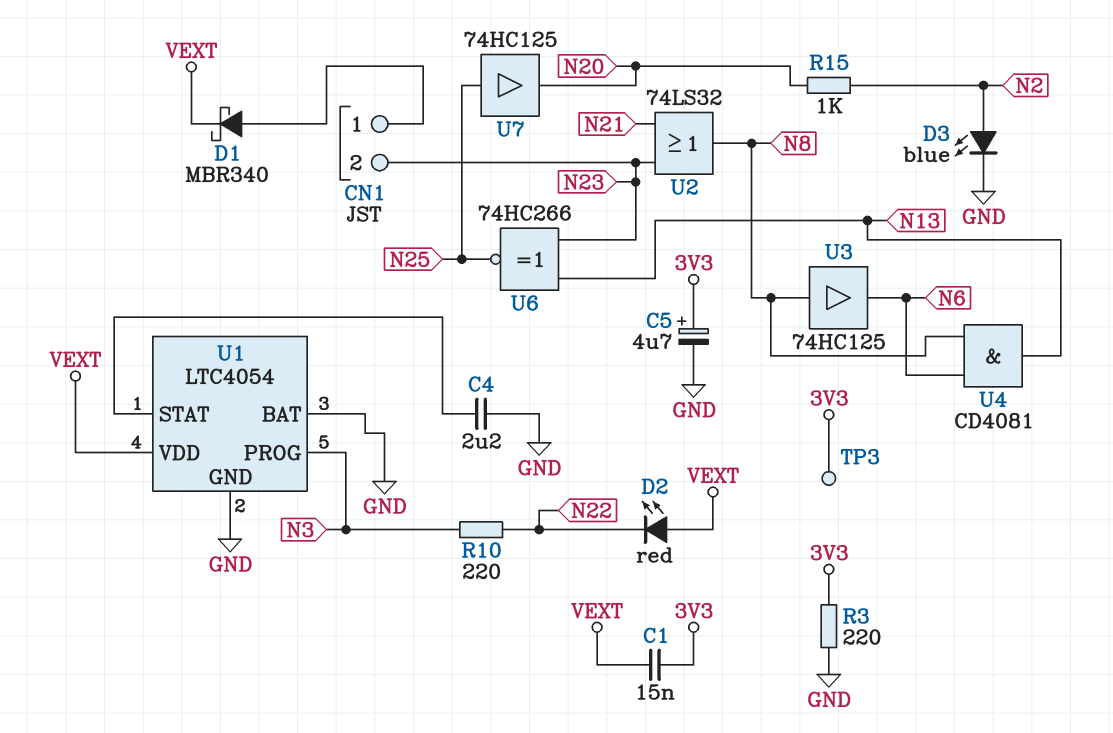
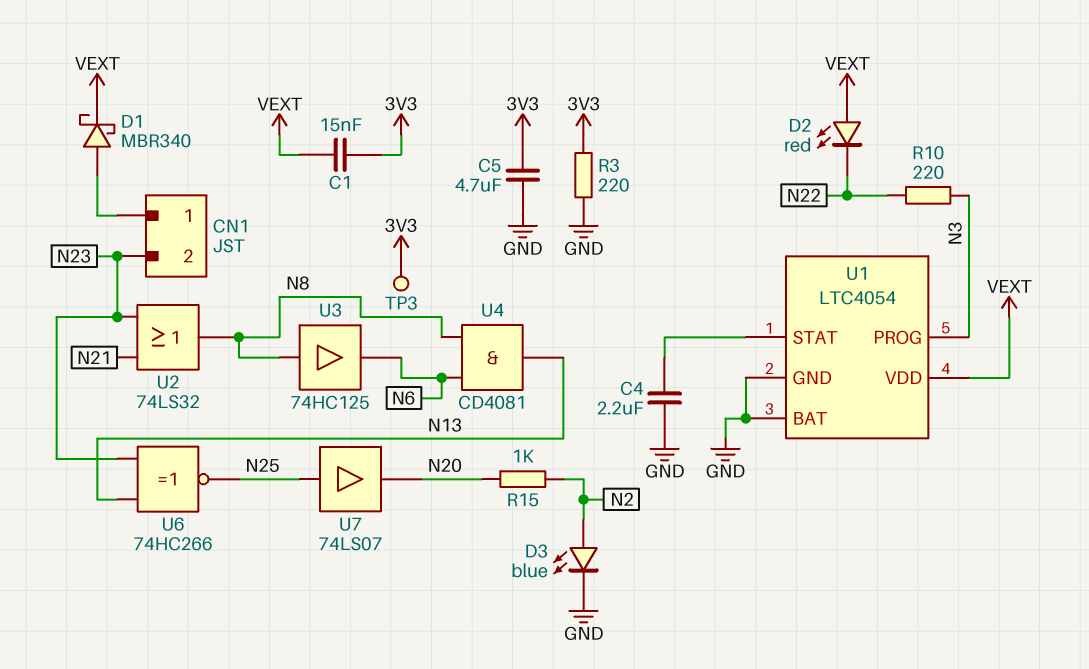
C5: 4.7uF (plus 3V3, minus GND) -> 4.7uF (3V3, GND)
U7: buffer 74HC125 (in N25, out N20) -> buffer 74LS07 (in N25, out N20)

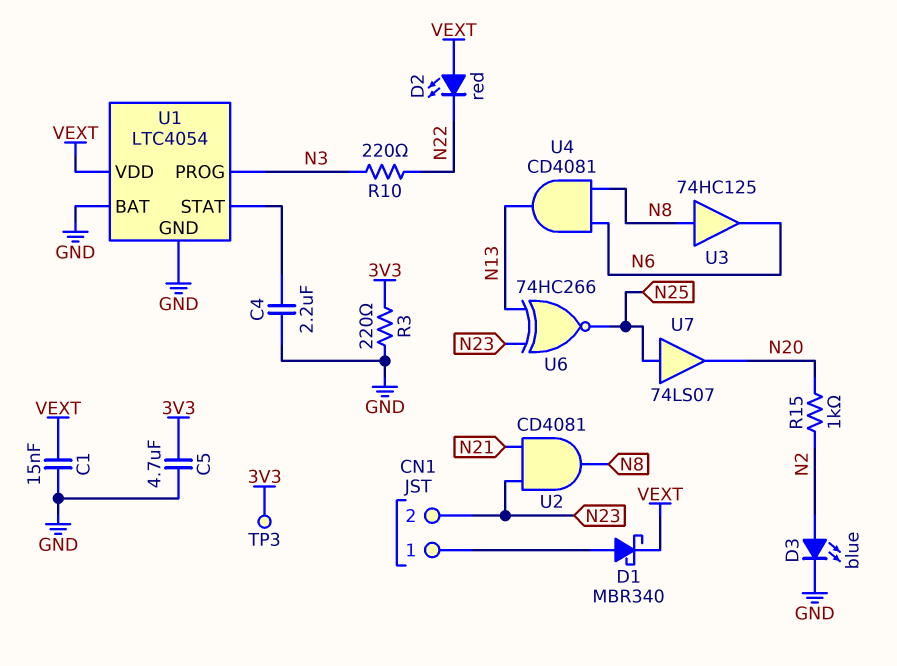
C1: 15nF (3V3, VEXT) -> 15nF (GND, VEXT)
U2: OR 74LS32 (in N21, in N23, out N8) -> AND CD4081 (in N21, in N23, out N8)

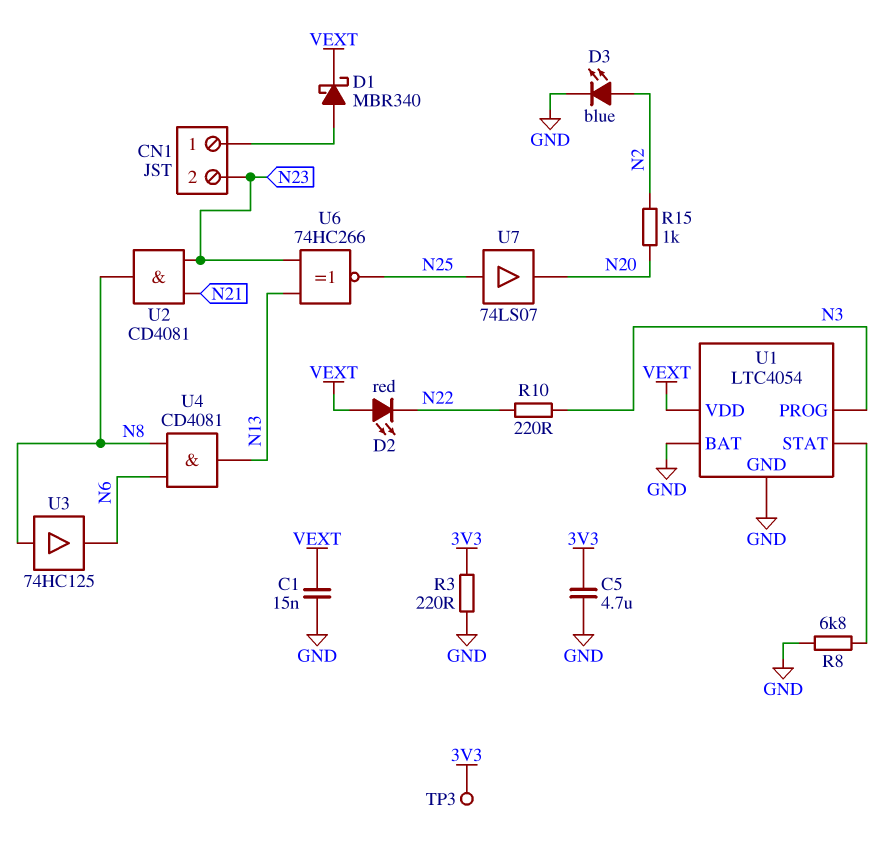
C4: 2.2uF (GND, U1/STAT) -> none
R8: none -> 6.8k (GND, U1/STAT)

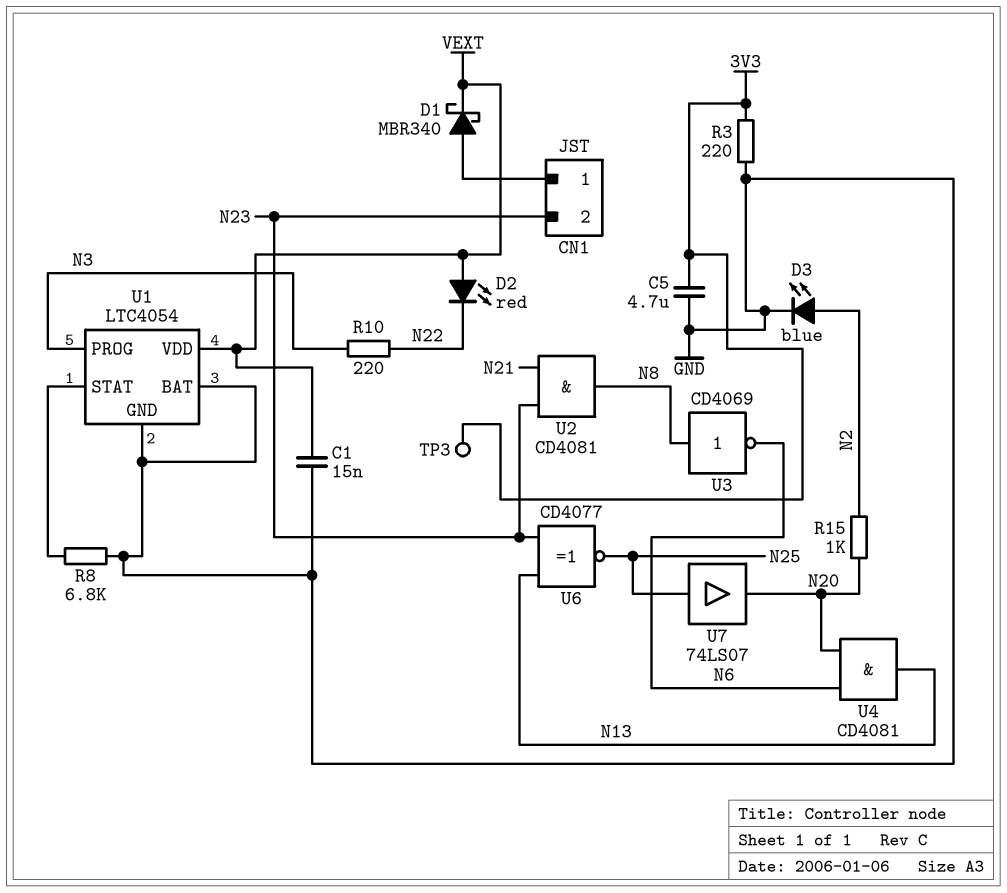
U3: buffer 74HC125 (in N8, out N6) -> NOT CD4069 (in N8, out N6)
U4: AND CD4081 (in N6, in N8, out N13) -> AND CD4081 (in N6, in N20, out N13)
U6: XNOR 74HC266 (in N13, in N23, out N25) -> XNOR CD4077 (in N13, in N23, out N25)

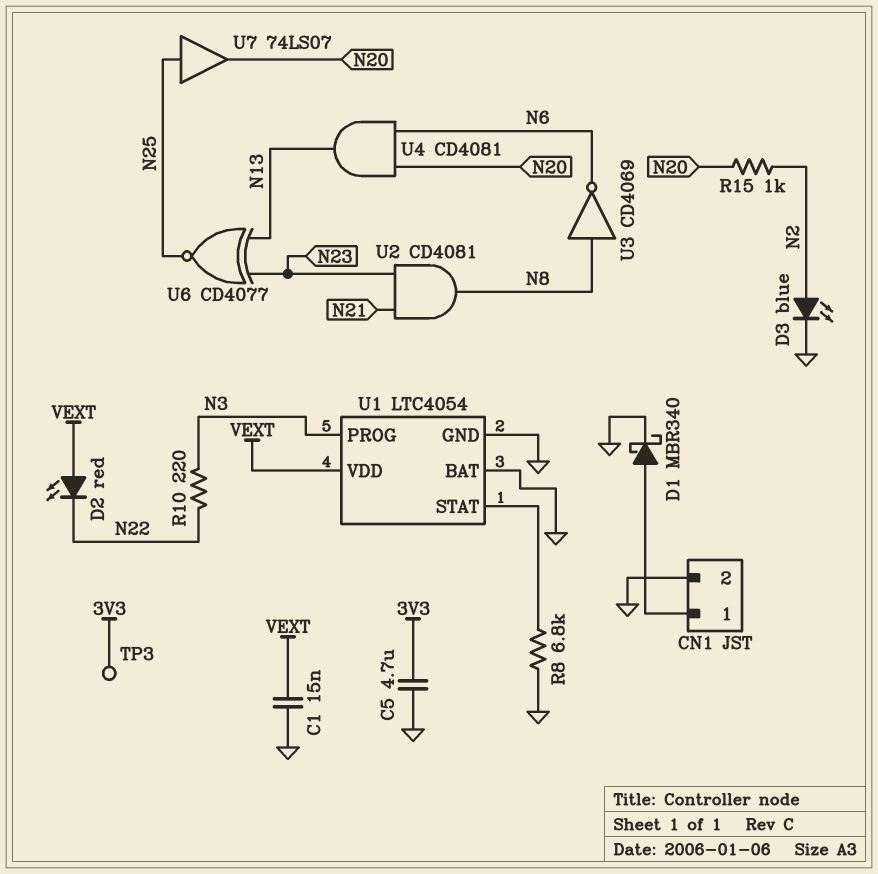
CN1 pin 2: N23 -> GND
D1: schottky MBR340 (A CN1/1, K VEXT) -> schottky MBR340 (A CN1/1, K GND)
R3: 220 (3V3, GND) -> none

